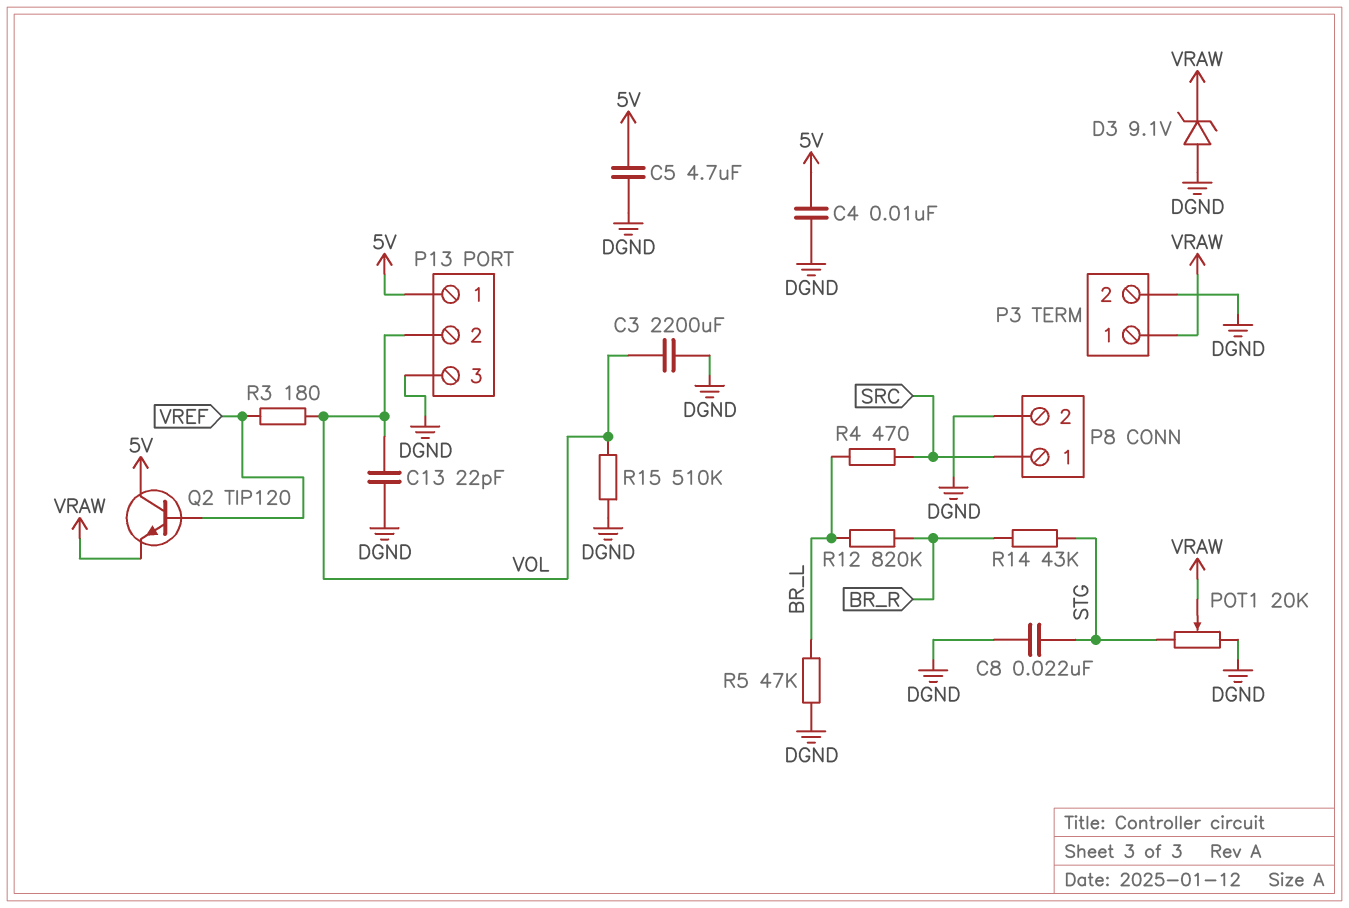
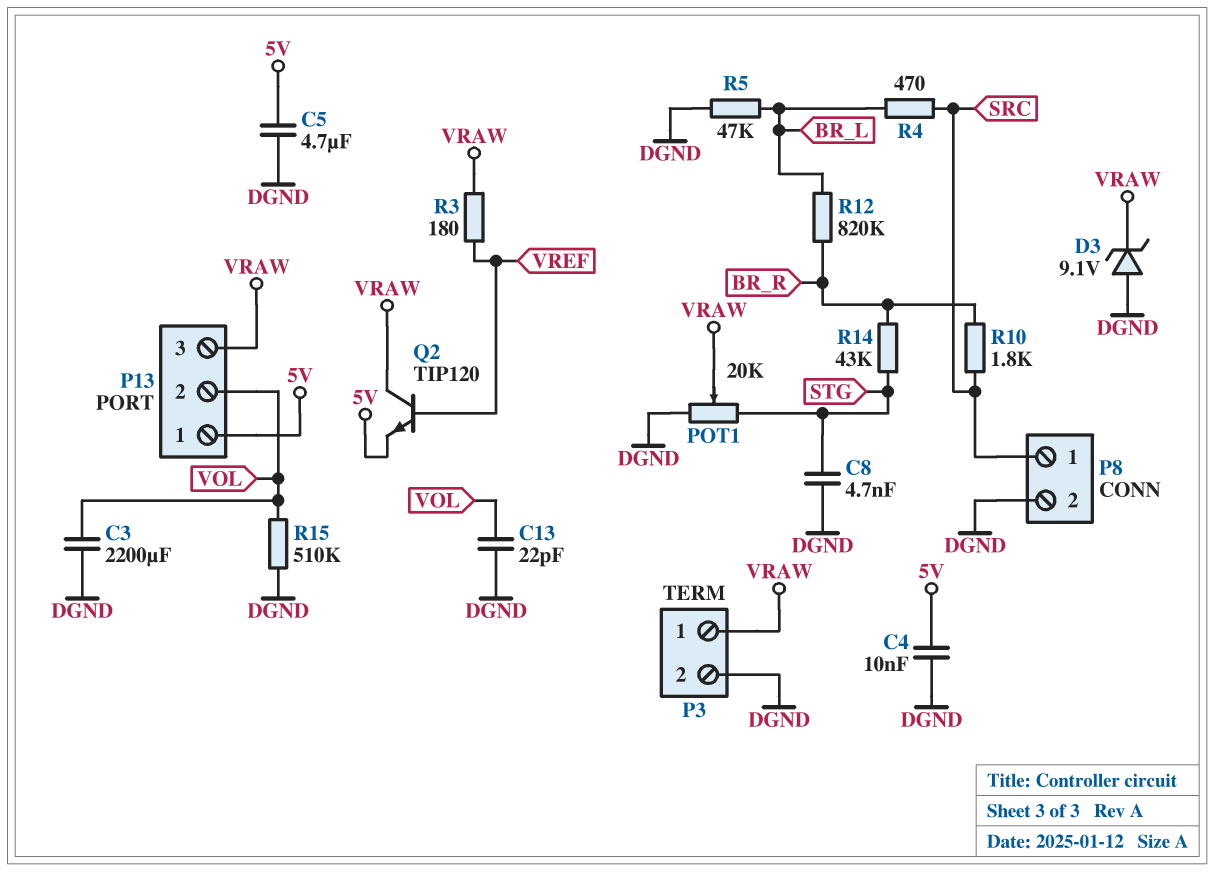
C8: 22nF (DGND, STG) -> 4.7nF (DGND, STG)
P13 pin 3: DGND -> VRAW
Q2: NPN TIP120 (B VREF, C 5V, E VRAW) -> NPN TIP120 (B VREF, C VRAW, E 5V)
R3: 180 (VOL, VREF) -> 180 (VRAW, VREF)
R10: none -> 1.8k (BR_R, SRC)

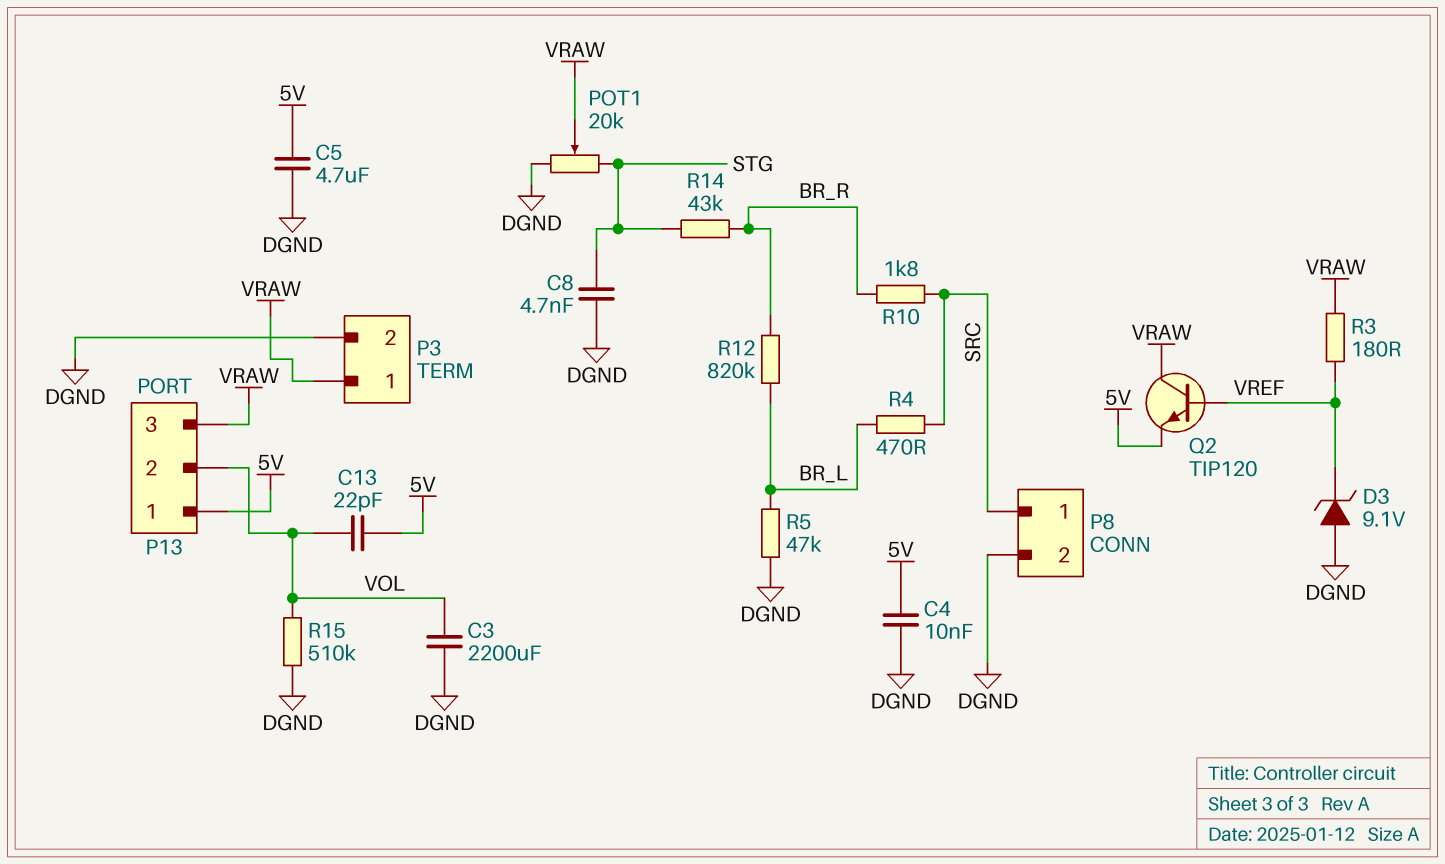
C13: 22pF (DGND, VOL) -> 22pF (5V, VOL)
D3: zener 9.1V (A DGND, K VRAW) -> zener 9.1V (A DGND, K VREF)

